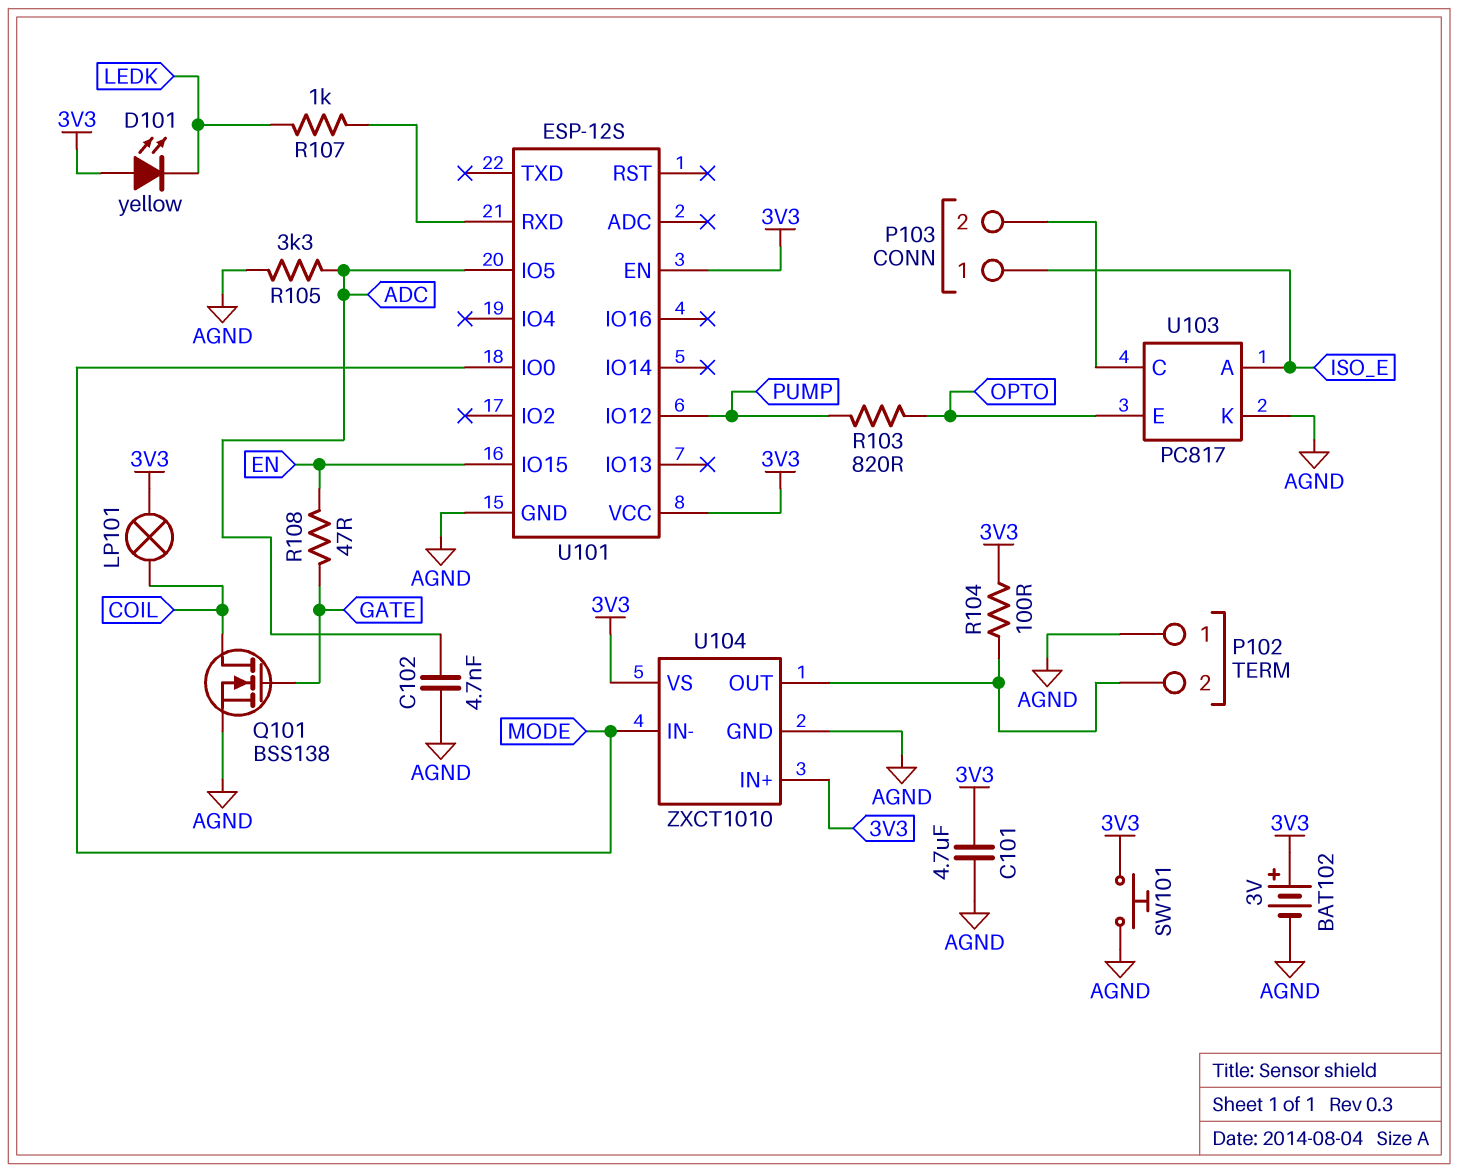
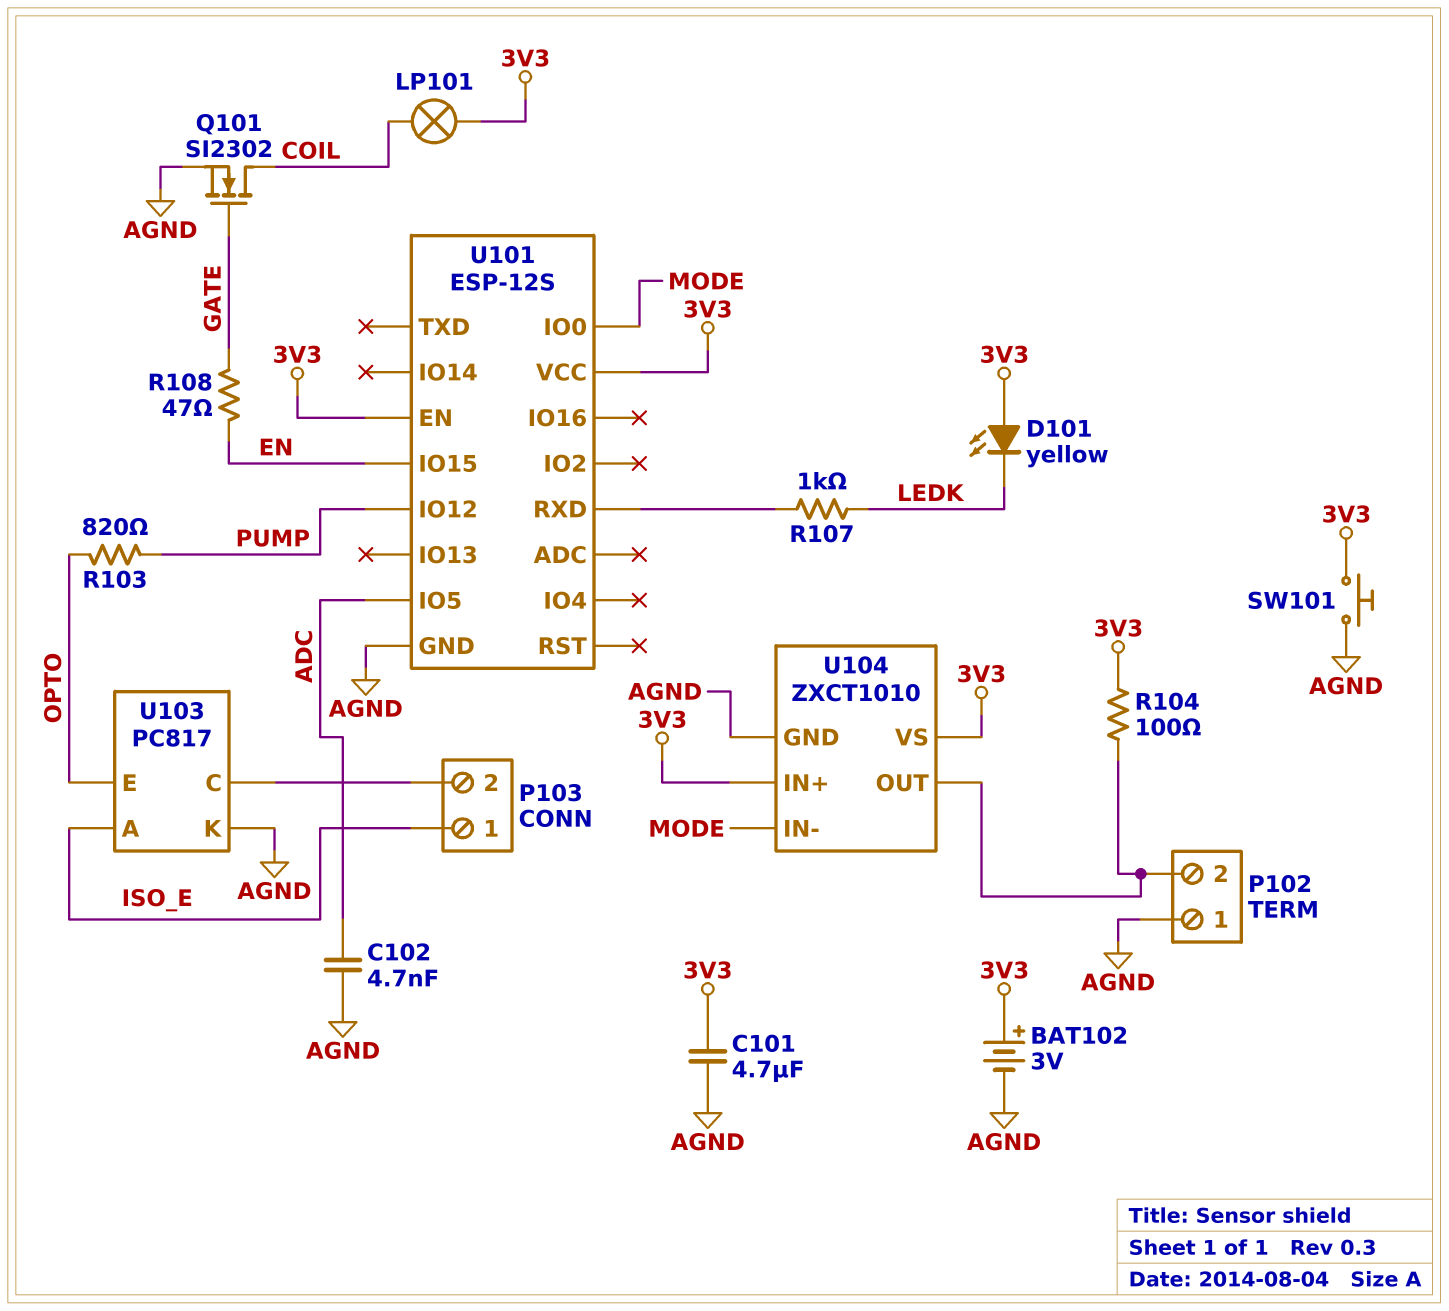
Q101: NMOS BSS138 (G GATE, D COIL, S AGND) -> NMOS SI2302 (G GATE, D COIL, S AGND)
R105: 3.3k (ADC, AGND) -> none

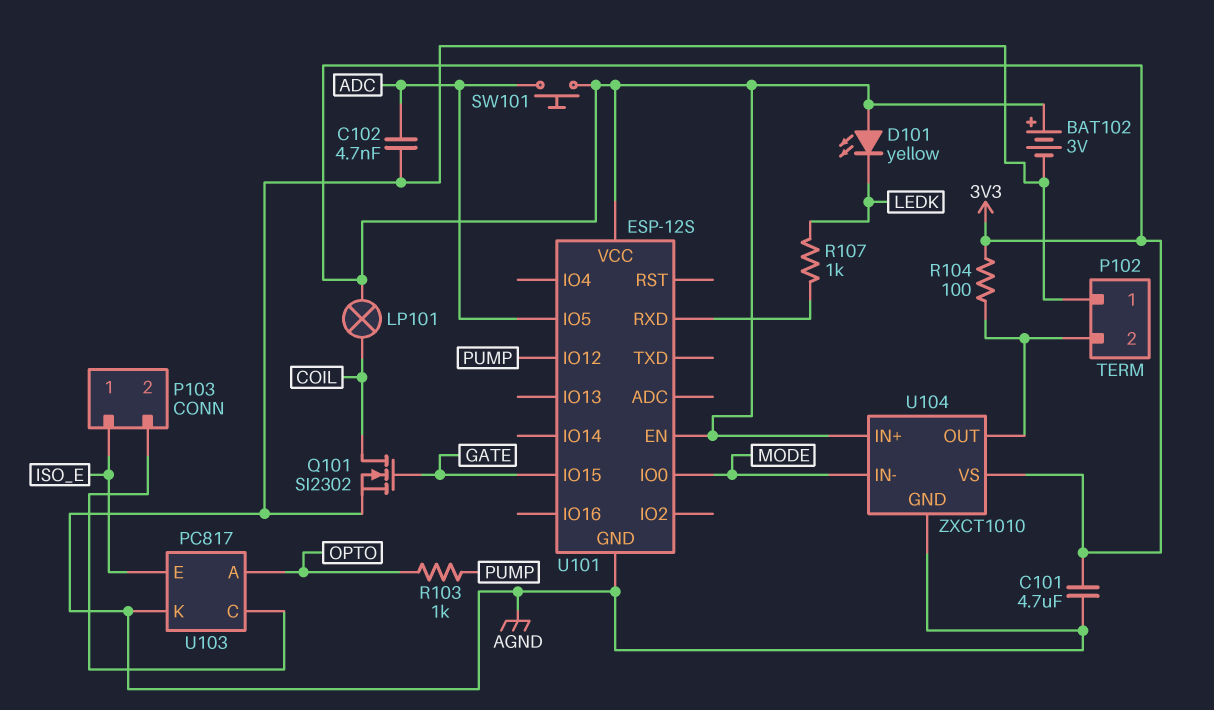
R103: 820 (OPTO, PUMP) -> 1k (OPTO, PUMP)
R108: 47 (EN, GATE) -> none
SW101: button (3V3, AGND) -> button (3V3, ADC)
U101 pin IO15: EN -> GATE
U103 pin A: ISO_E -> OPTO
U103 pin E: OPTO -> ISO_E

